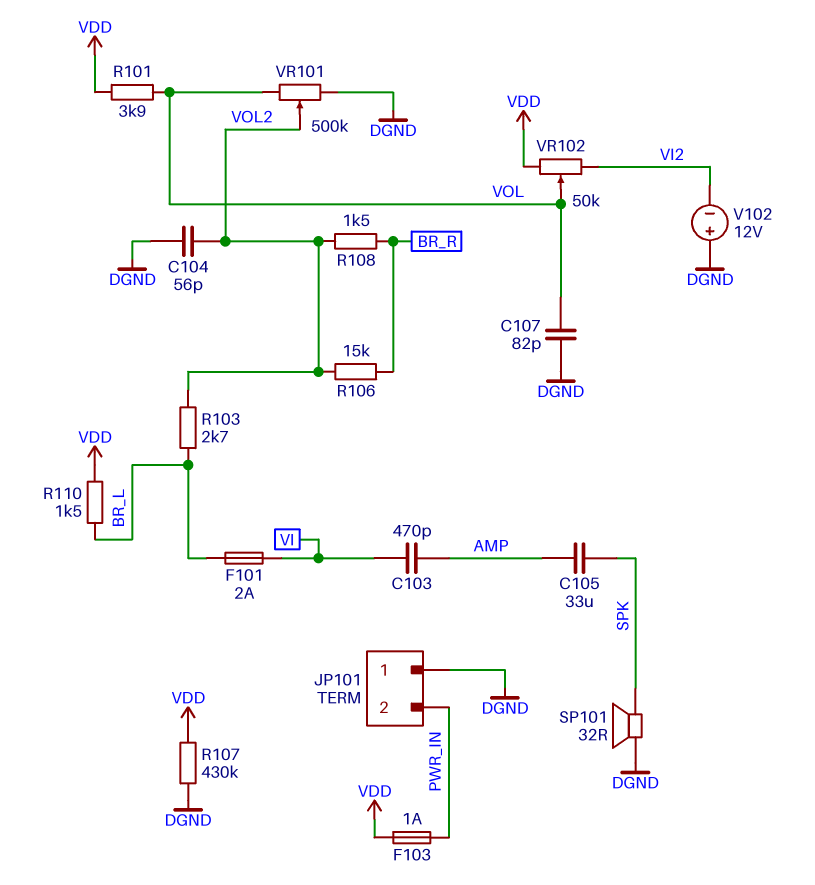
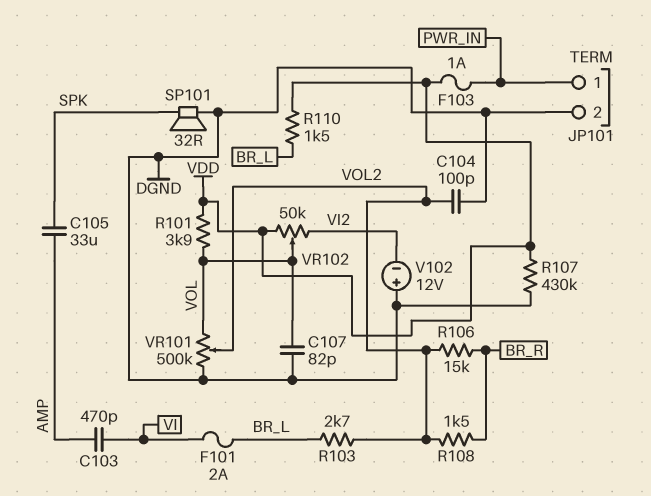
C104: 56pF (DGND, VOL2) -> 100pF (DGND, VOL2)
JP101 pin 1: DGND -> PWR_IN
JP101 pin 2: PWR_IN -> DGND

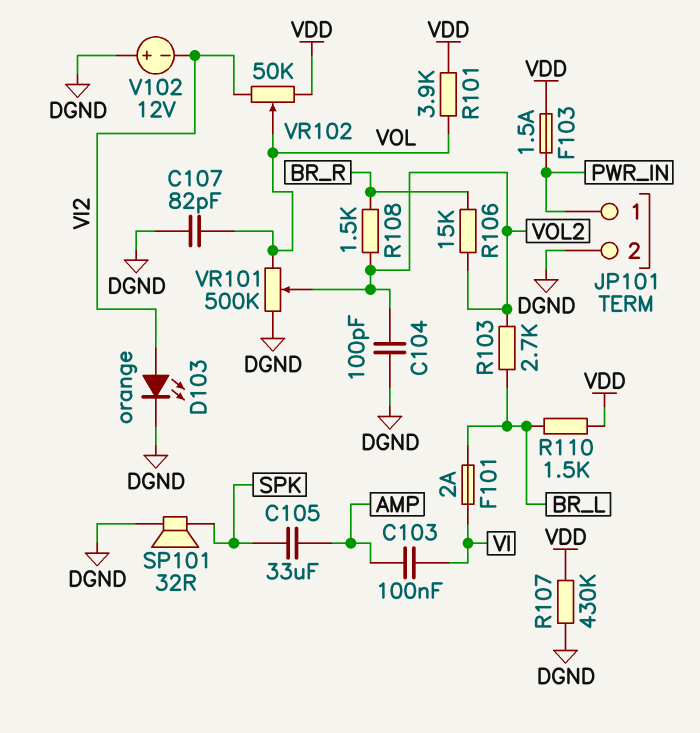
C103: 470pF (AMP, VI) -> 100nF (AMP, VI)
D103: none -> LED orange (A VI2, K DGND)
F103: 1A (PWR_IN, VDD) -> 1.5A (PWR_IN, VDD)

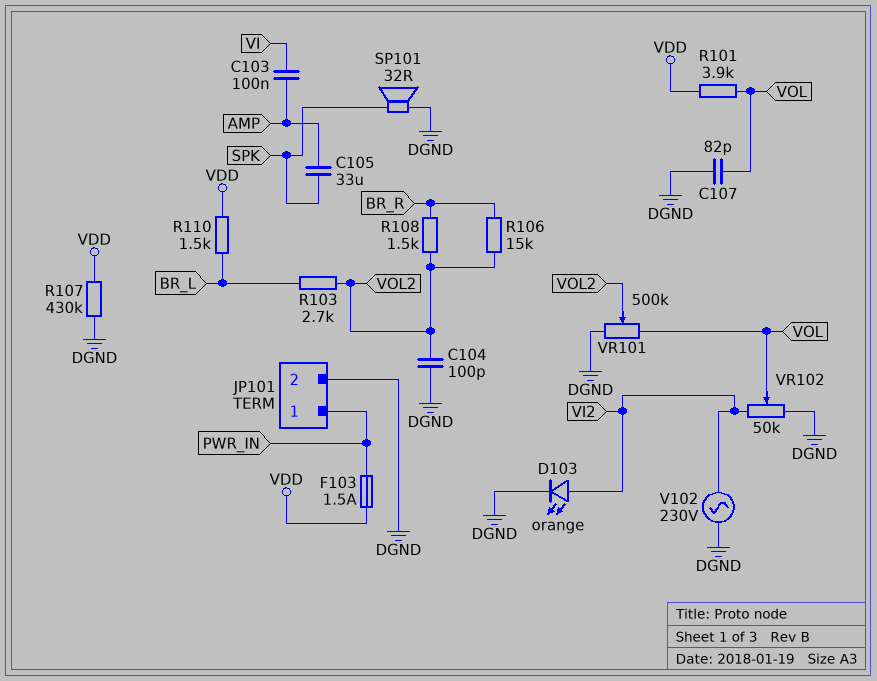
F101: 2A (BR_L, VI) -> none
V102: 12V (plus DGND, minus VI2) -> AC 230V (DGND, VI2)
VR102: 50k (VDD, VI2, wiper VOL) -> 50k (DGND, VI2, wiper VOL)

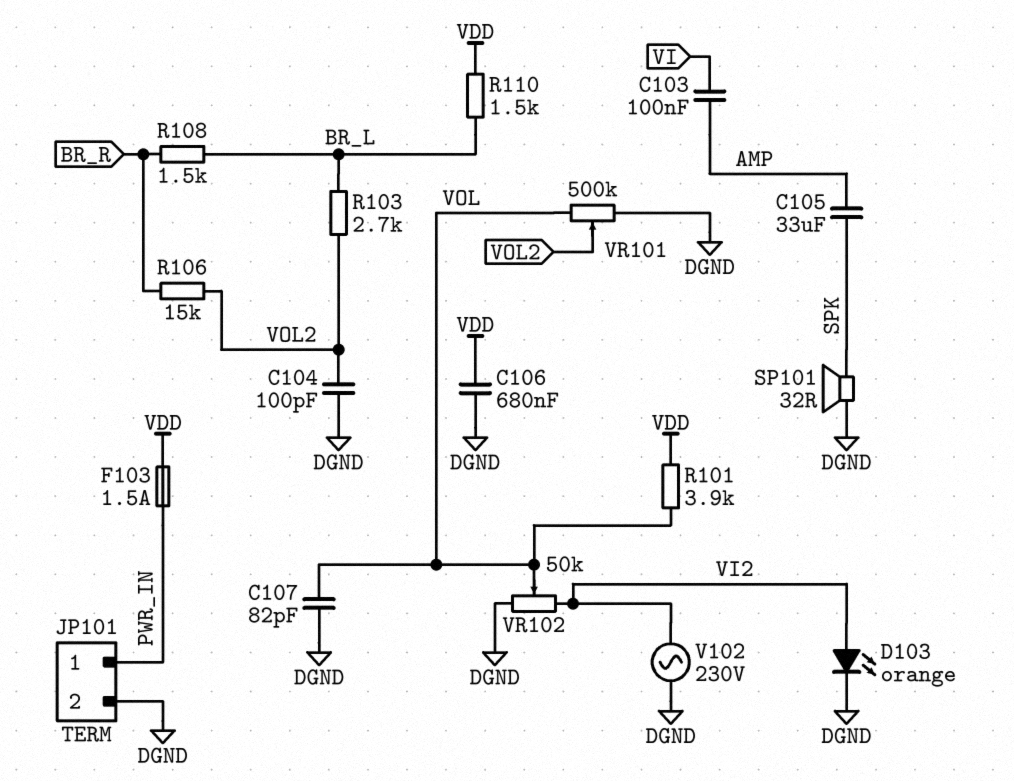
C106: none -> 680nF (DGND, VDD)
R107: 430k (DGND, VDD) -> none
R108: 1.5k (BR_R, VOL2) -> 1.5k (BR_L, BR_R)

